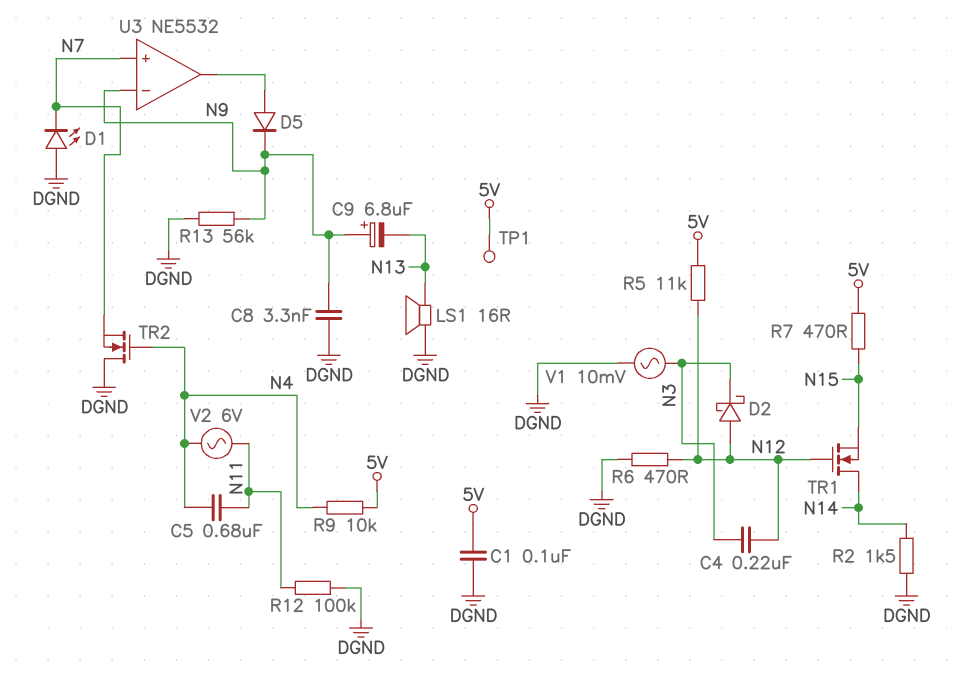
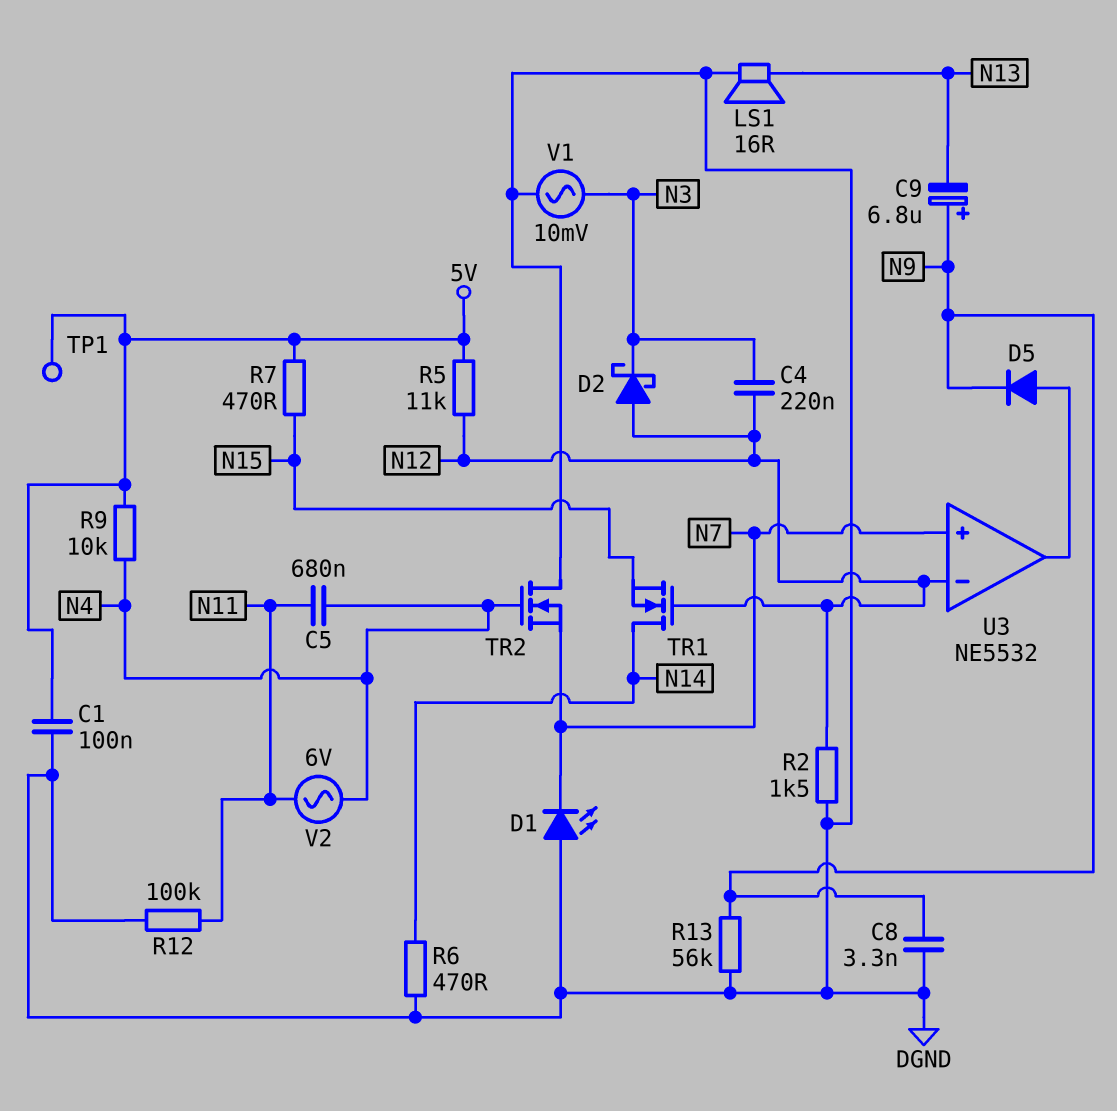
R2: 1.5k (DGND, N14) -> 1.5k (DGND, N12)
R6: 470 (DGND, N12) -> 470 (DGND, N14)
U3 pin in-: N9 -> N12

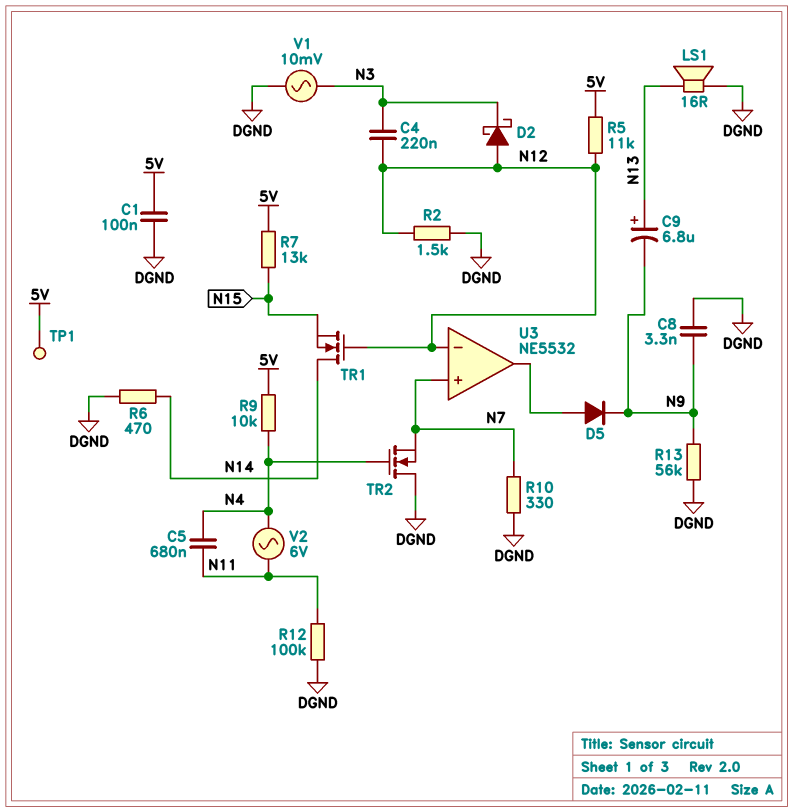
C9: 6.8uF (plus N9, minus N13) -> 6.8uF (plus N13, minus N9)
D1: LED (A DGND, K N7) -> none
R7: 470 (5V, N15) -> 13k (5V, N15)
R10: none -> 330 (DGND, N7)

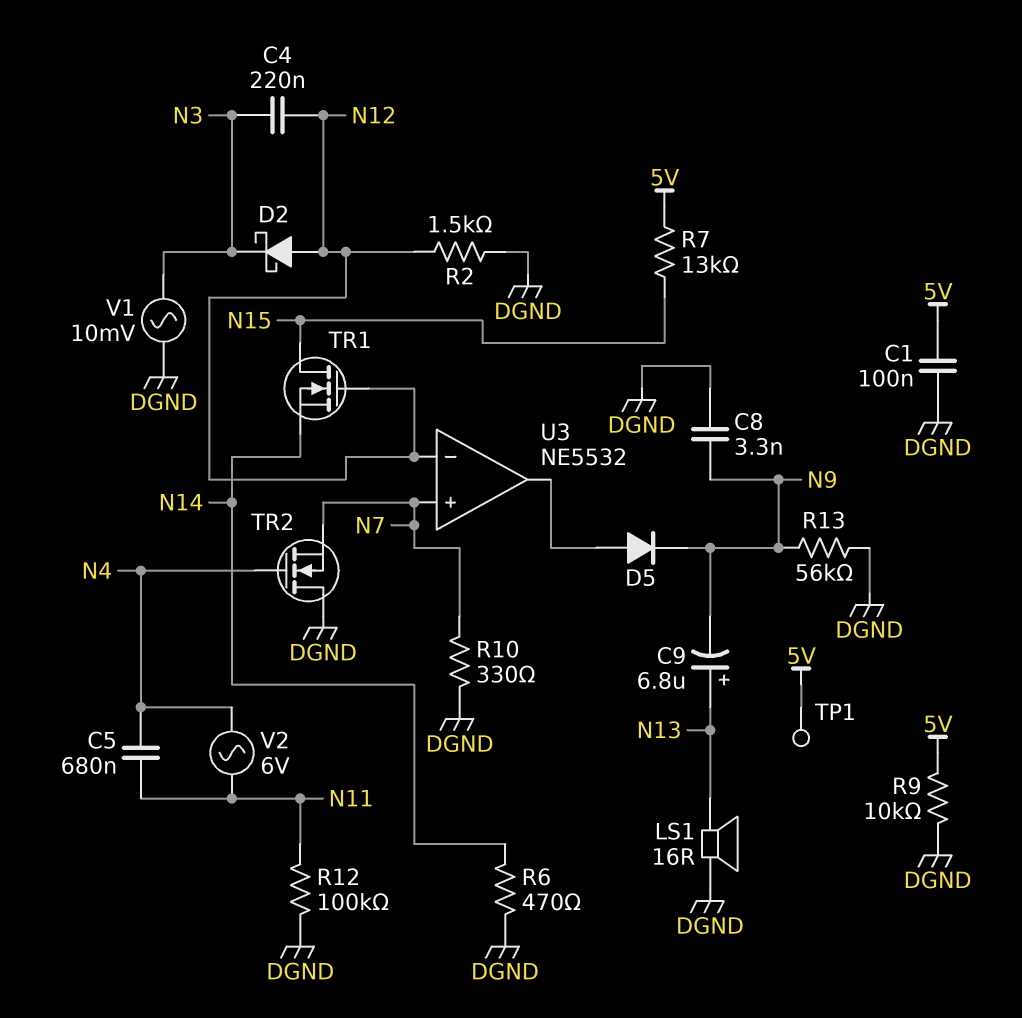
R5: 11k (5V, N12) -> none
R9: 10k (5V, N4) -> 10k (5V, DGND)
TR1: NMOS (G N12, D N14, S N15) -> NMOS (G N12, D N15, S N14)

